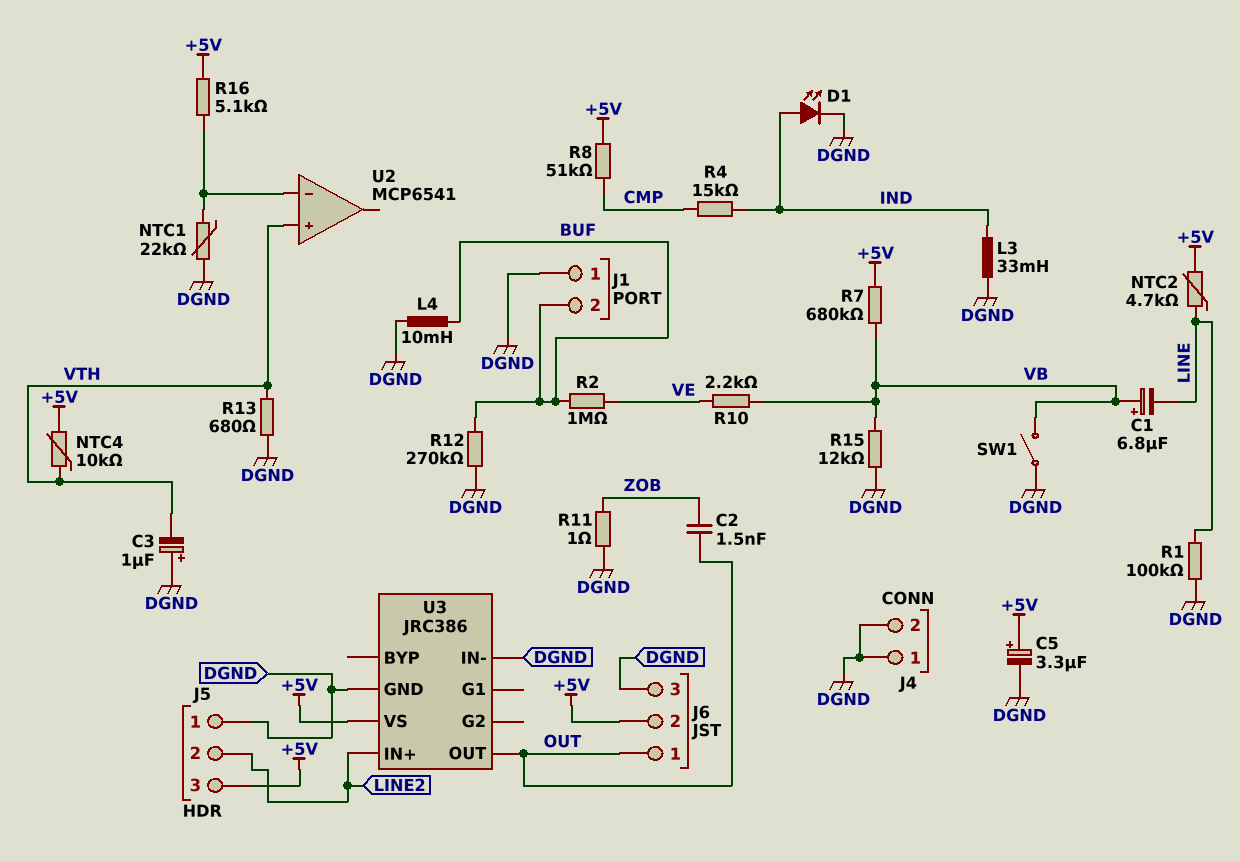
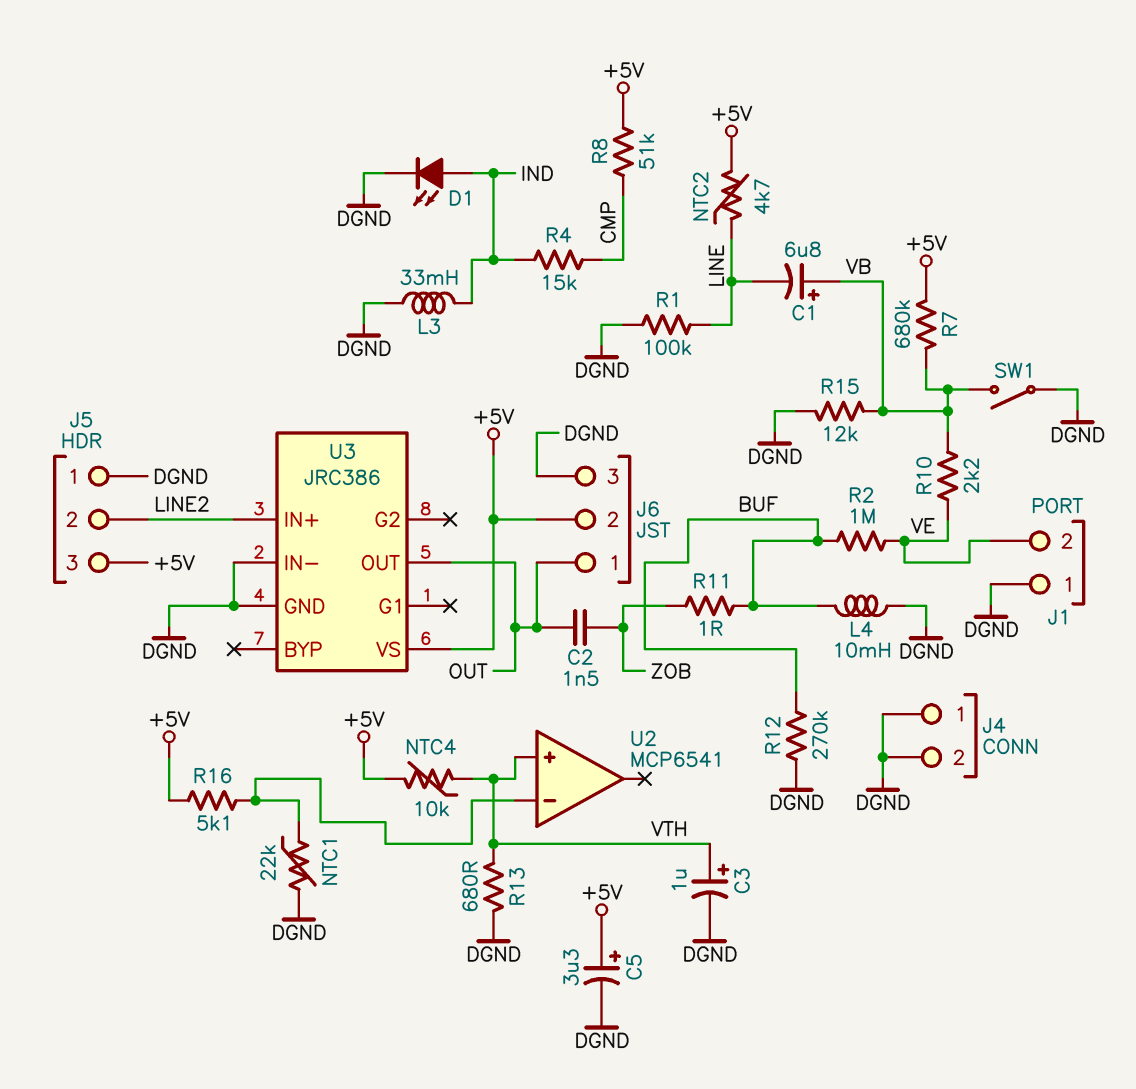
C3: 1uF (plus DGND, minus VTH) -> 1uF (plus VTH, minus DGND)
J1 pin 2: BUF -> VE
R11: 1 (DGND, ZOB) -> 1 (BUF, ZOB)

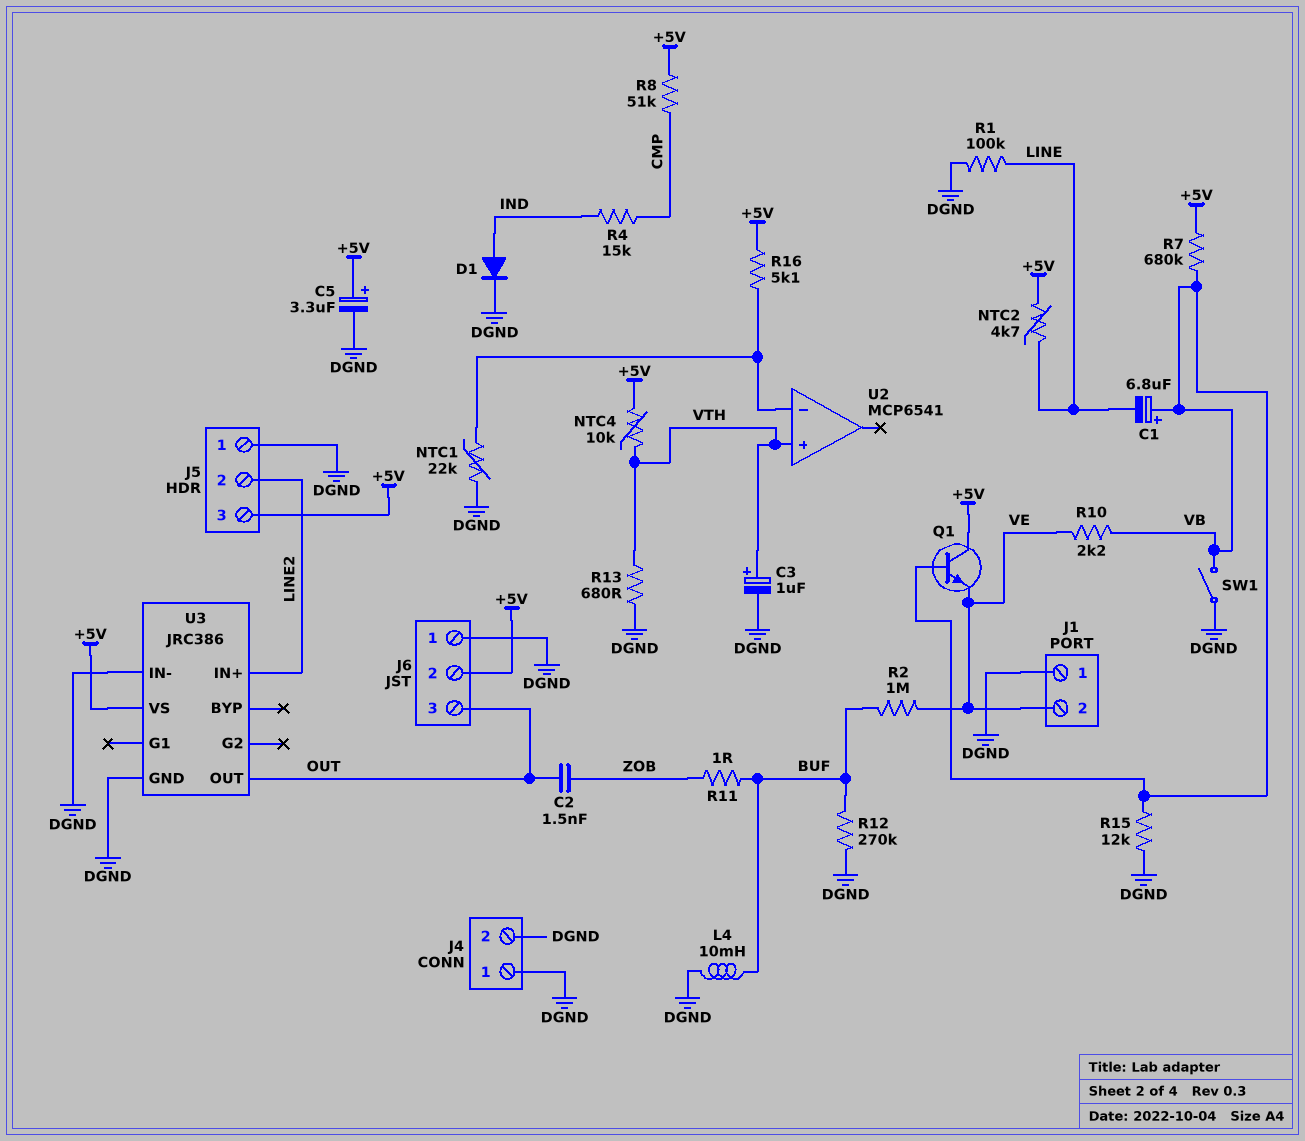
D1: LED (A IND, K DGND) -> diode (A IND, K DGND)
J6 pin 1: OUT -> DGND
J6 pin 3: DGND -> OUT
L3: 33mH (DGND, IND) -> none
Q1: none -> NPN (B VB, C +5V, E VE)

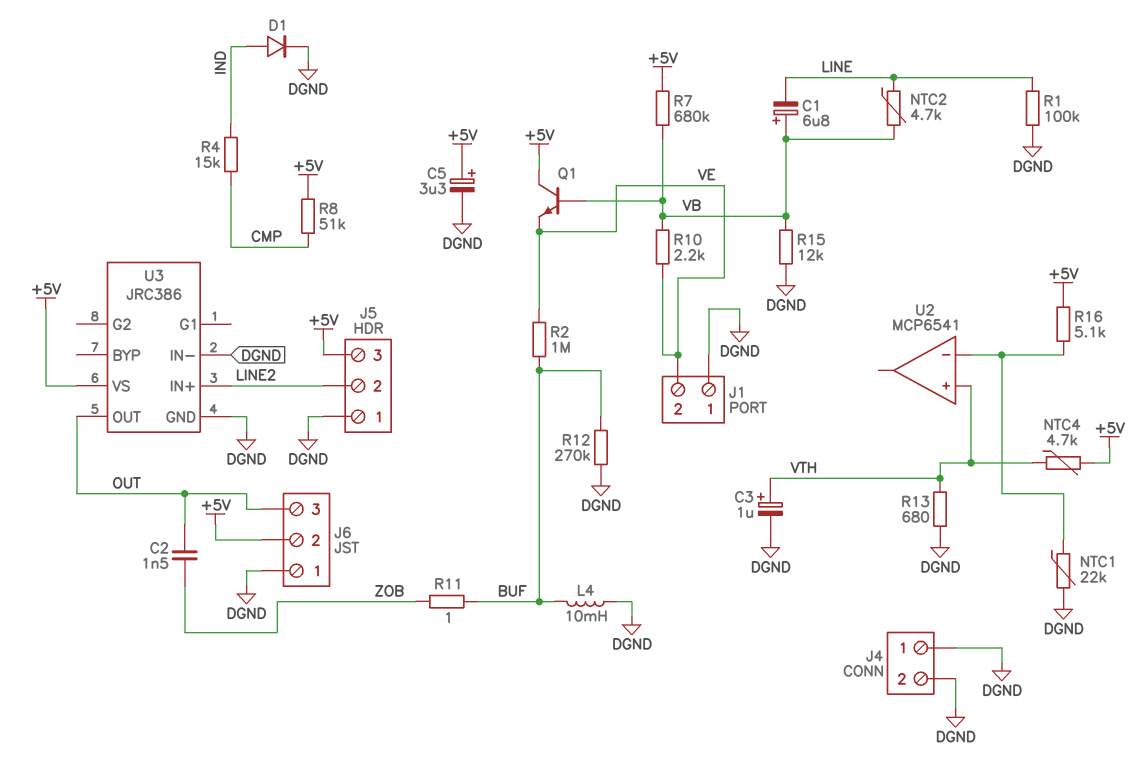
NTC2: 4.7k (+5V, LINE) -> 4.7k (LINE, VB)
NTC4: 10k (+5V, VTH) -> 4.7k (+5V, VTH)
SW1: switch (DGND, VB) -> none

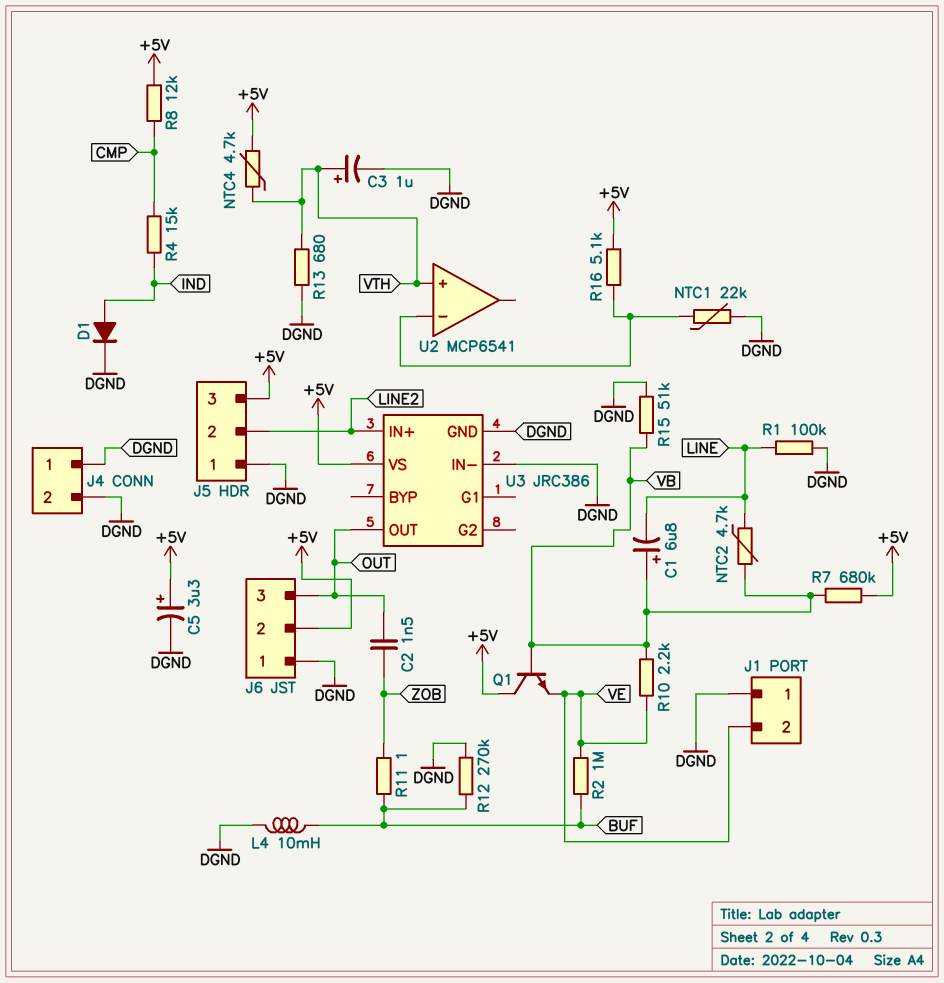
R8: 51k (+5V, CMP) -> 12k (+5V, CMP)
R15: 12k (DGND, VB) -> 51k (DGND, VB)

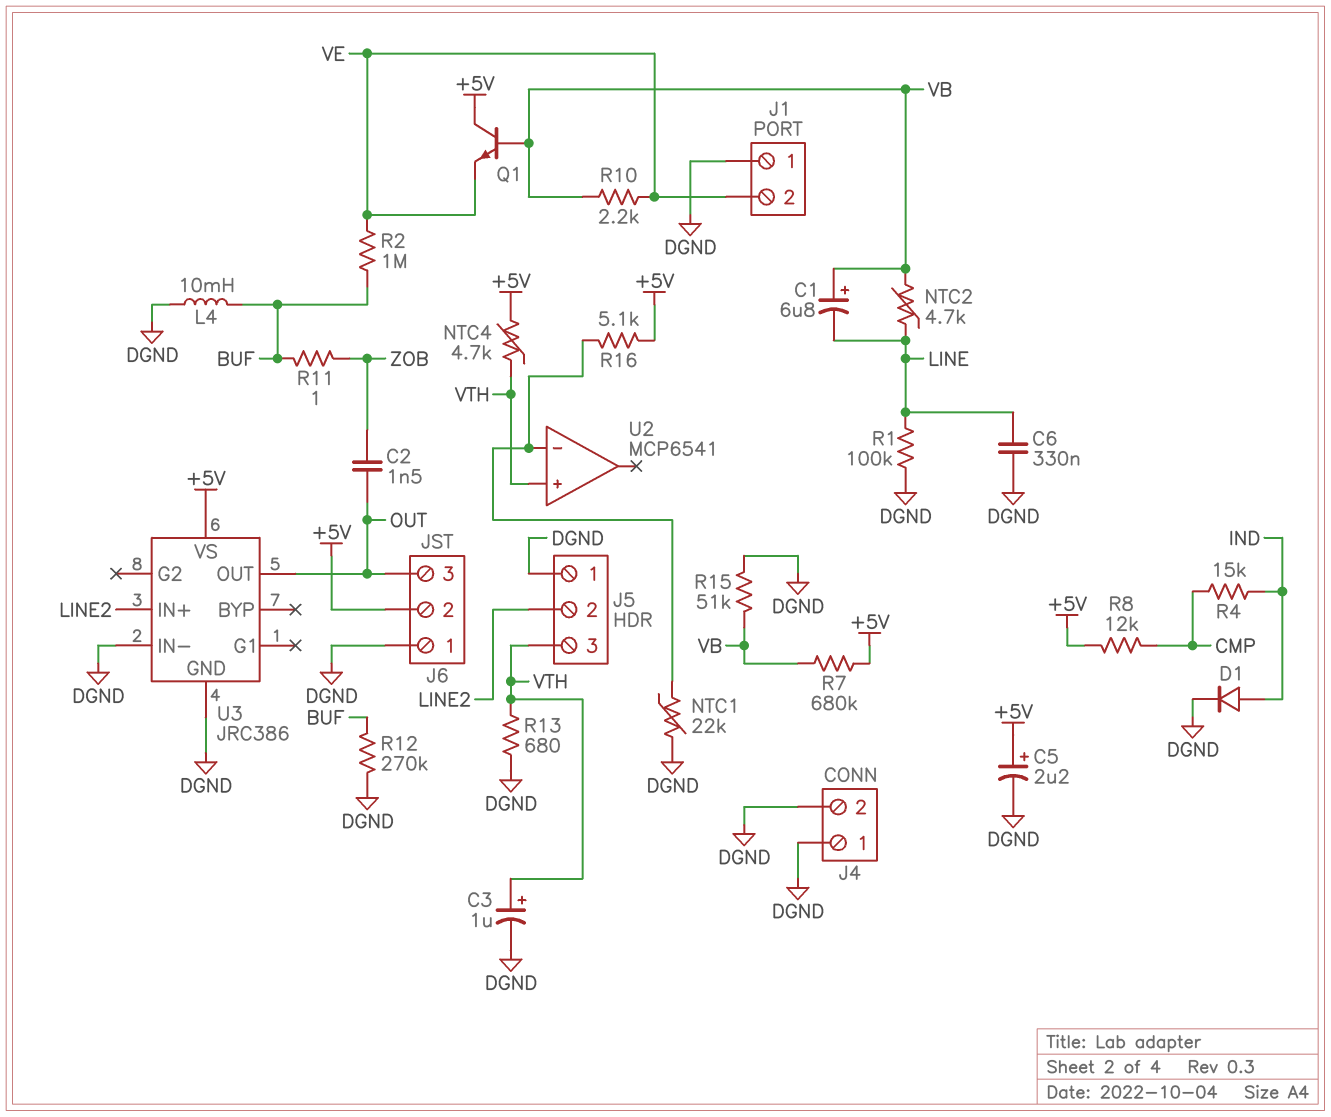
C5: 3.3uF (plus +5V, minus DGND) -> 2.2uF (plus +5V, minus DGND)
C6: none -> 330nF (DGND, LINE)
J5 pin 3: +5V -> VTH

